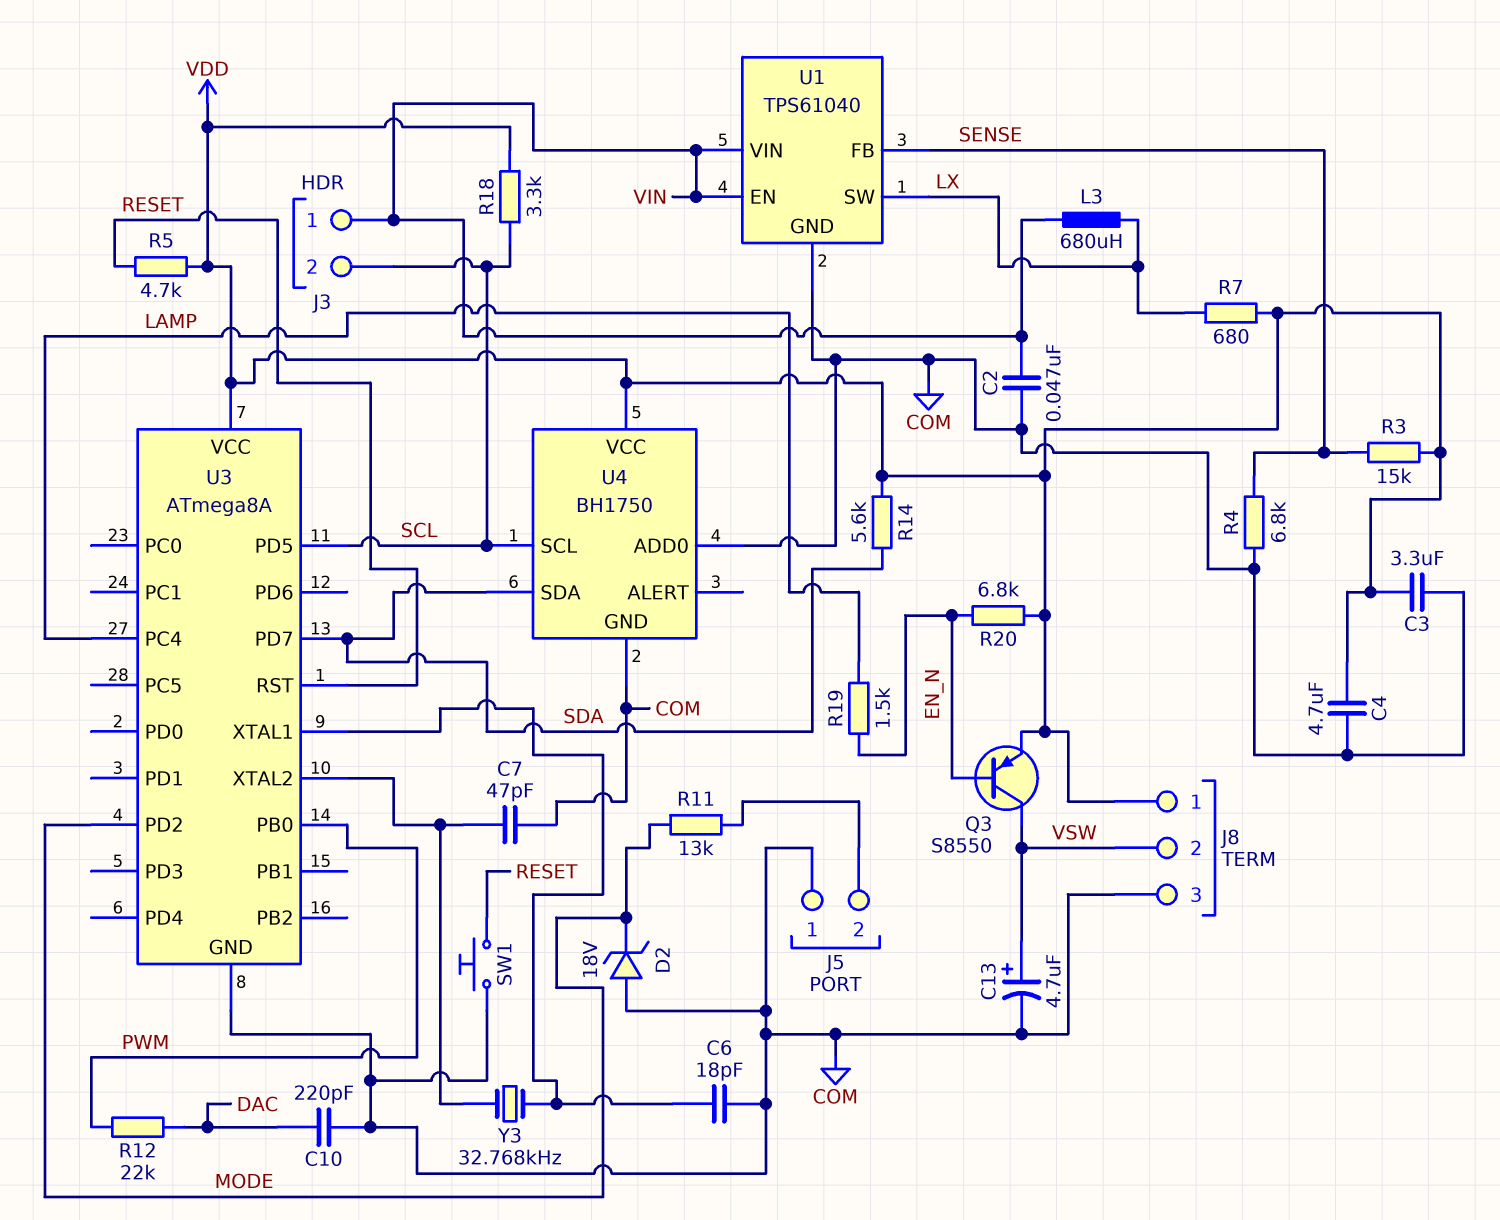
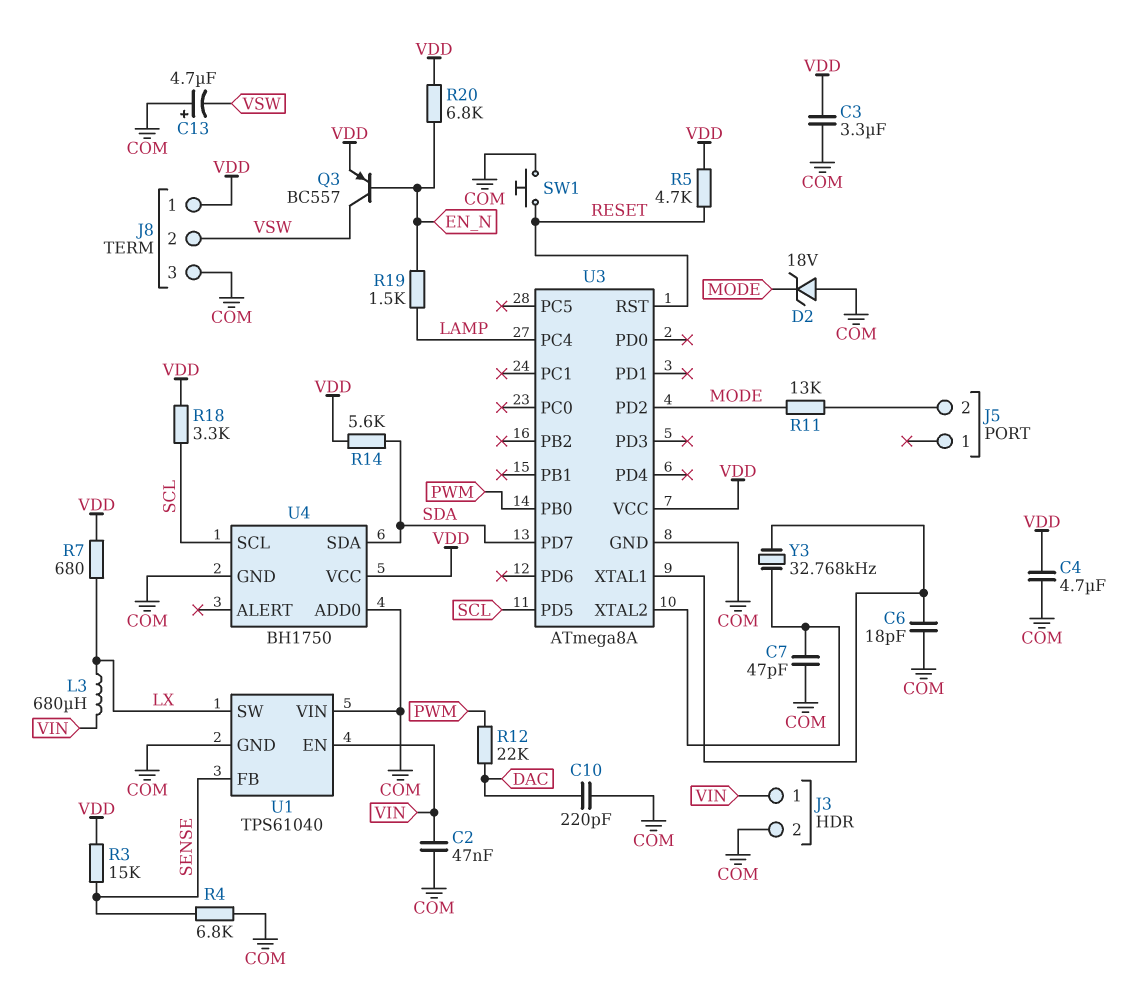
C13: 4.7uF (plus VSW, minus COM) -> 4.7uF (plus COM, minus VSW)
J3 pin 2: SCL -> COM
J5 pin 1: COM -> none
Q3: PNP S8550 (B EN_N, C VSW, E VDD) -> PNP BC557 (B EN_N, C VSW, E VDD)
U1 pin VIN: VIN -> COM

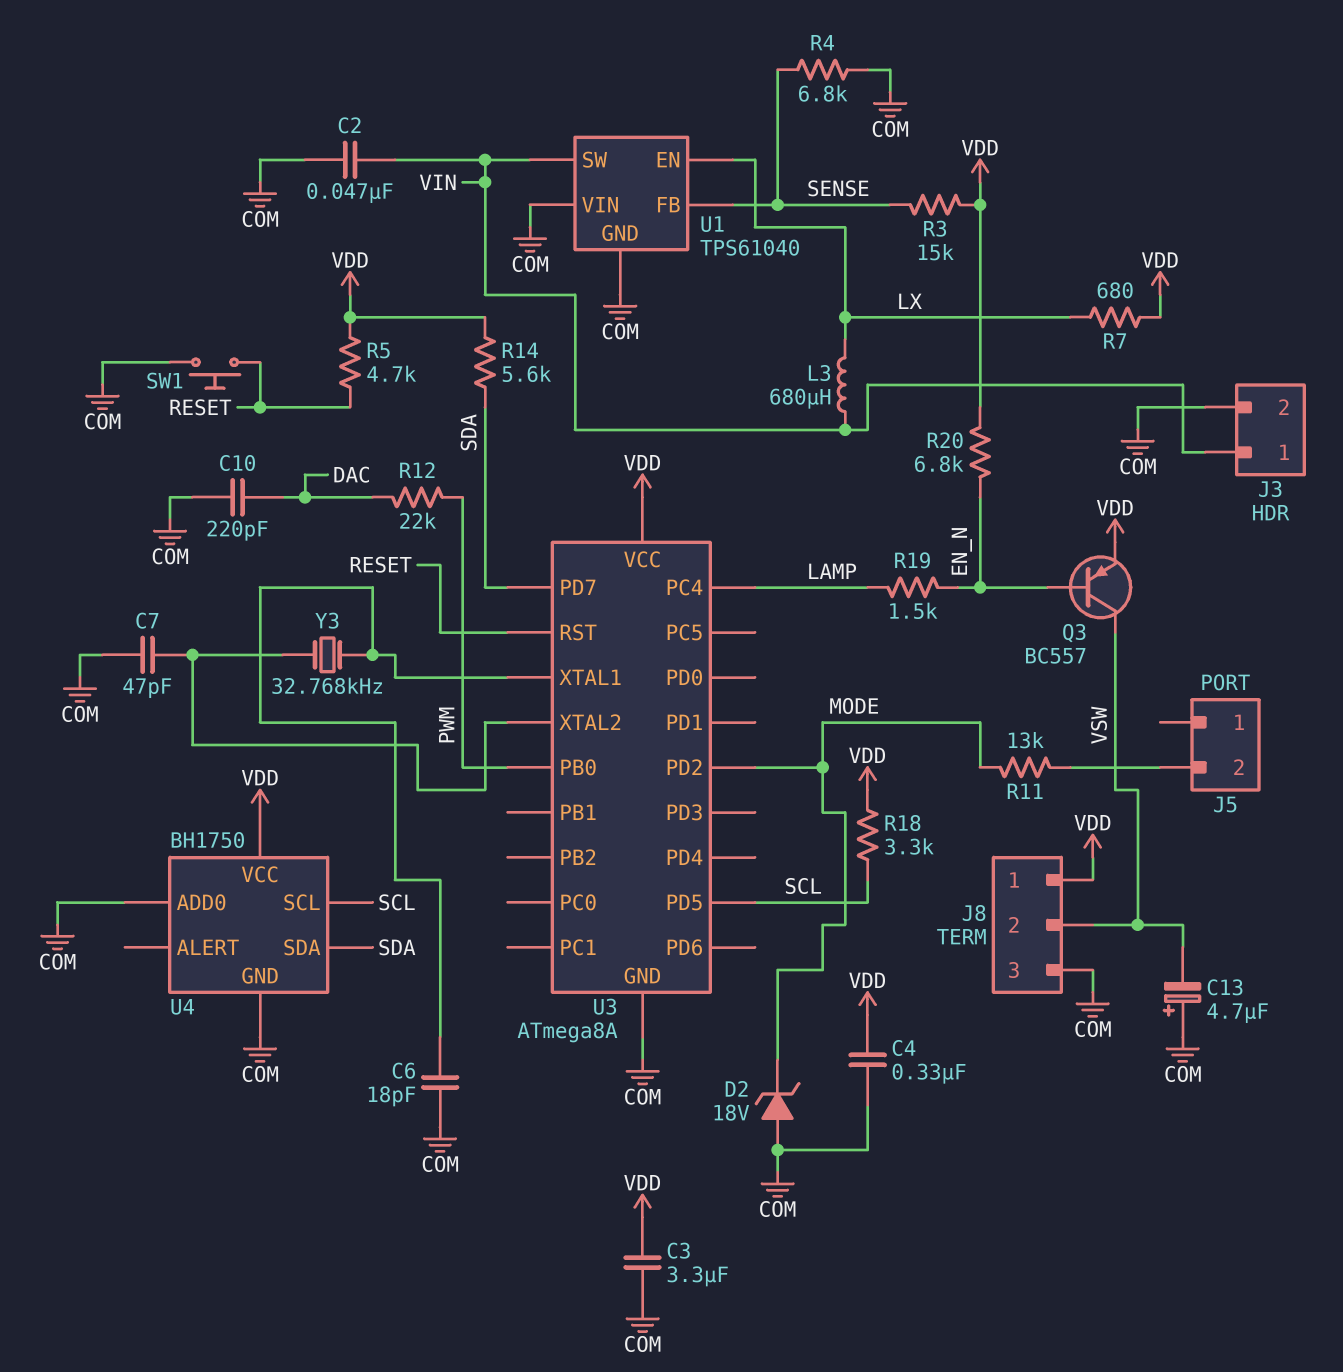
C4: 4.7uF (COM, VDD) -> 330nF (COM, VDD)
U1 pin EN: VIN -> LX
U1 pin SW: LX -> VIN

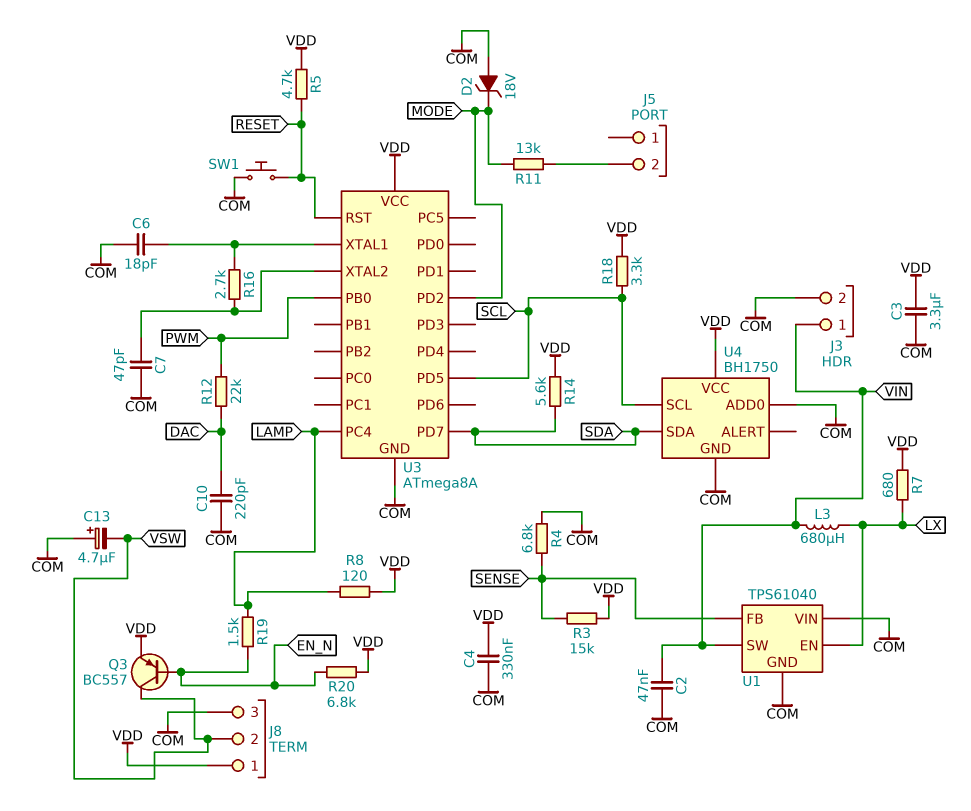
R8: none -> 120 (LAMP, VDD)
R16: none -> 2.7k (U3/XTAL1, U3/XTAL2)
Y3: 32.768kHz (U3/XTAL1, U3/XTAL2) -> none

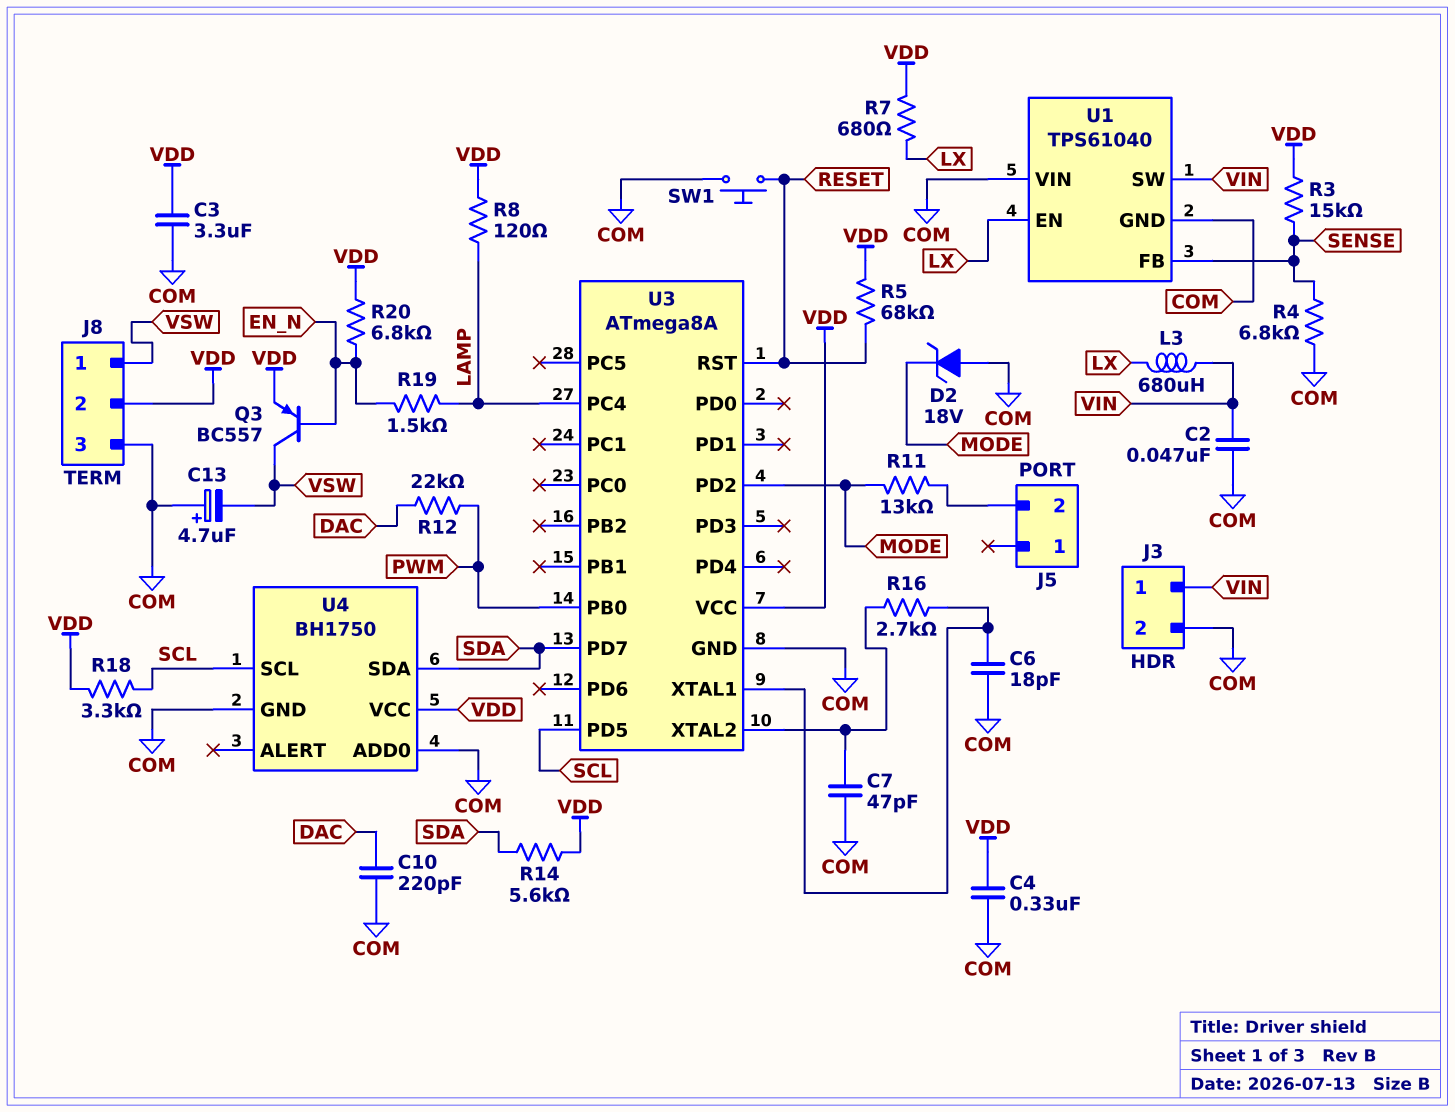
J8 pin 1: VDD -> VSW
J8 pin 2: VSW -> VDD
R5: 4.7k (RESET, VDD) -> 68k (RESET, VDD)

